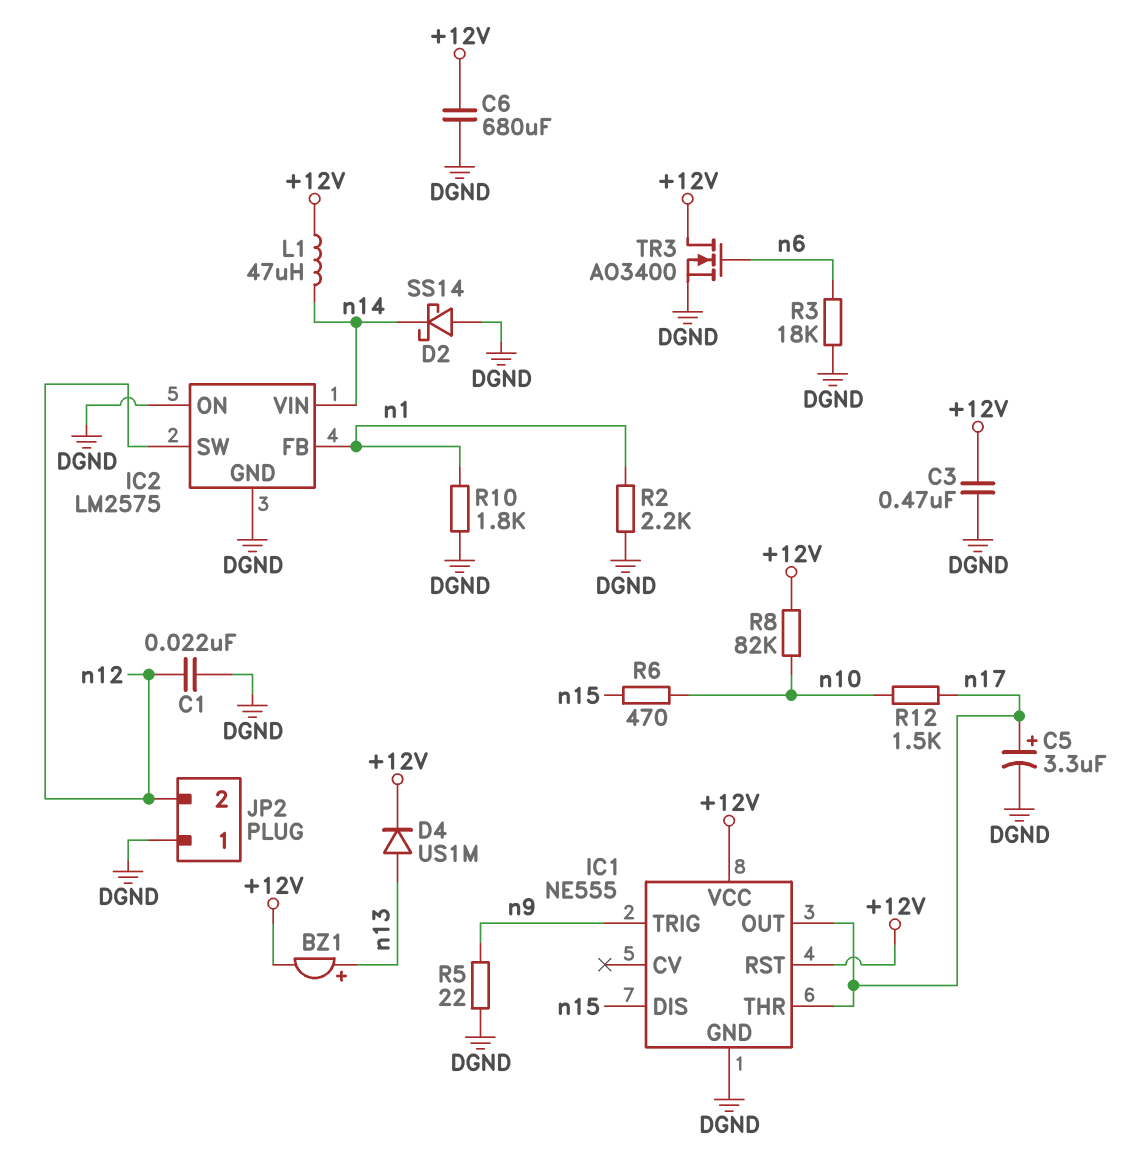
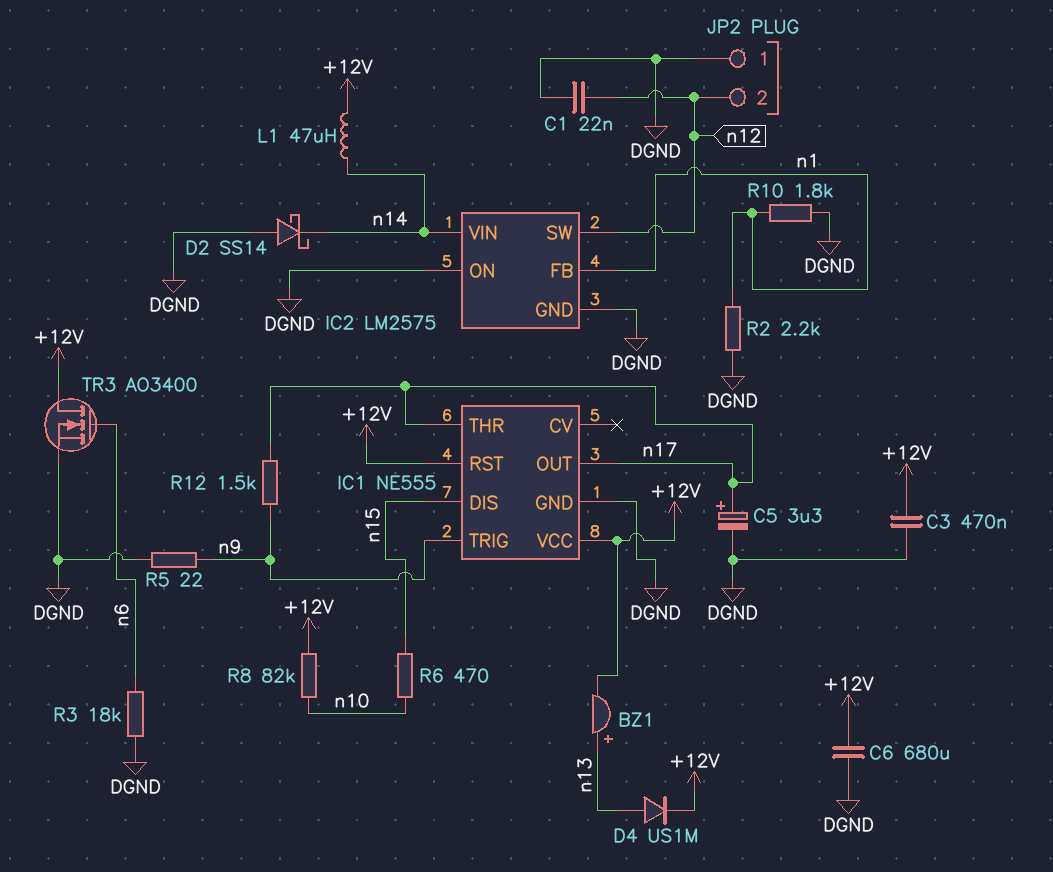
R12: 1.5k (n10, n17) -> 1.5k (n9, n17)

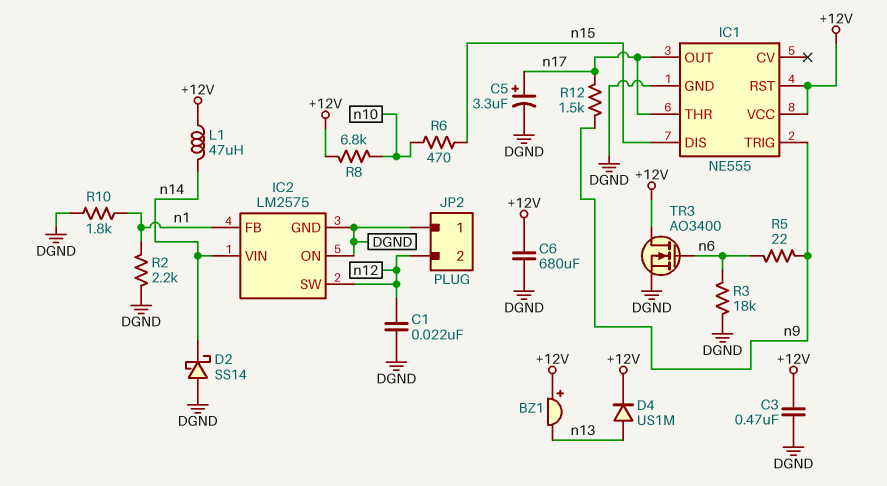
BZ1: buzzer (plus n13, minus +12V) -> buzzer (plus +12V, minus n13)
R5: 22 (DGND, n9) -> 22 (n6, n9)
R8: 82k (+12V, n10) -> 6.8k (+12V, n10)

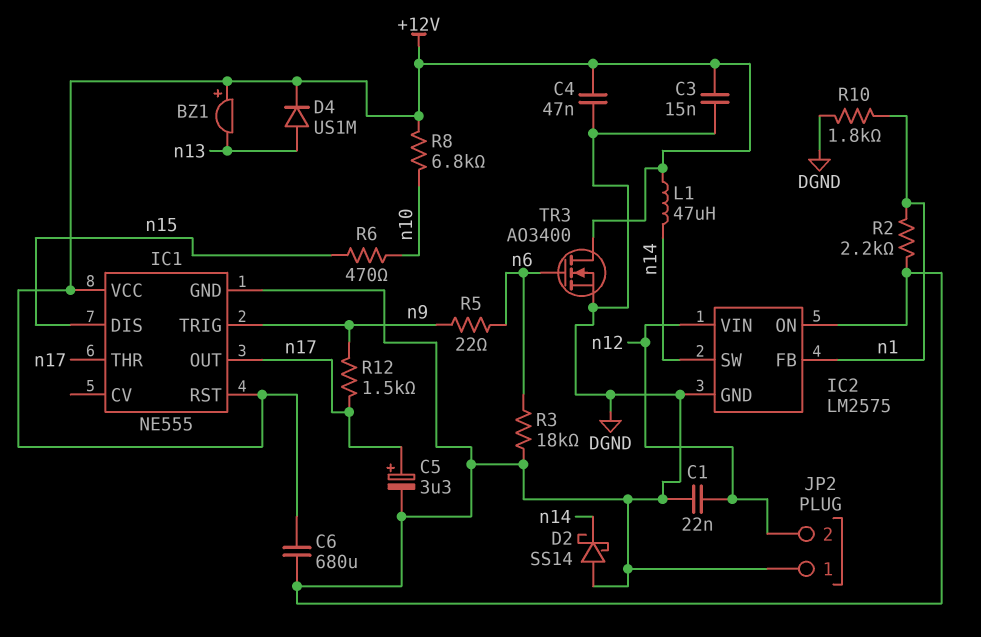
C3: 470nF (+12V, DGND) -> 15nF (+12V, DGND)
C4: none -> 47nF (+12V, DGND)
IC2 pin SW: n12 -> n14
IC2 pin VIN: n14 -> n12

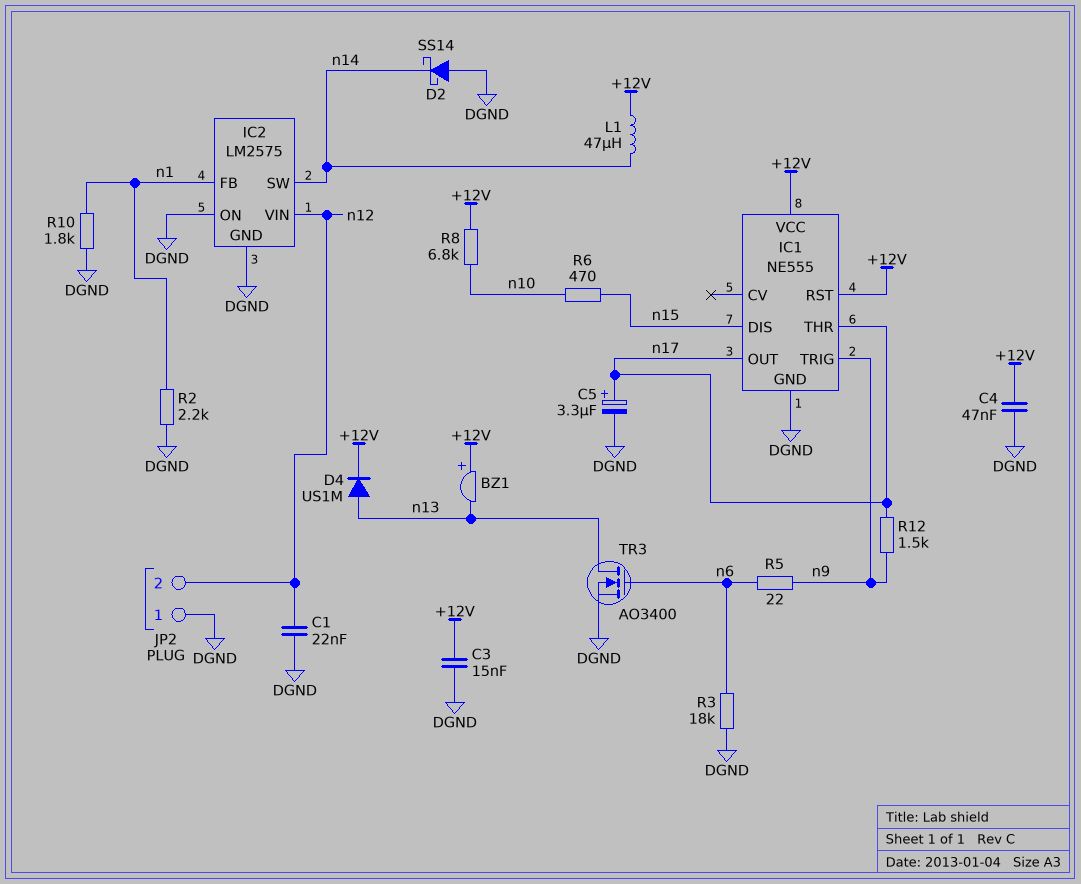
C6: 680uF (+12V, DGND) -> none
TR3: NMOS AO3400 (G n6, D +12V, S DGND) -> NMOS AO3400 (G n6, D n13, S DGND)

